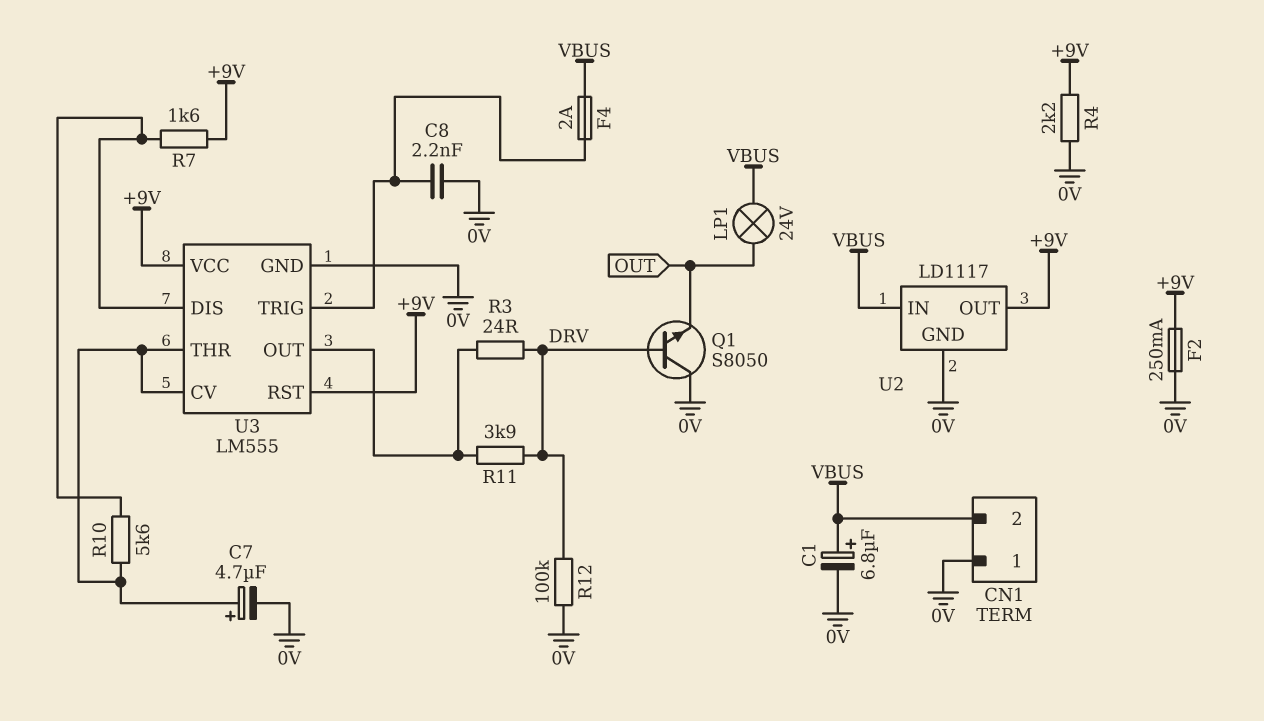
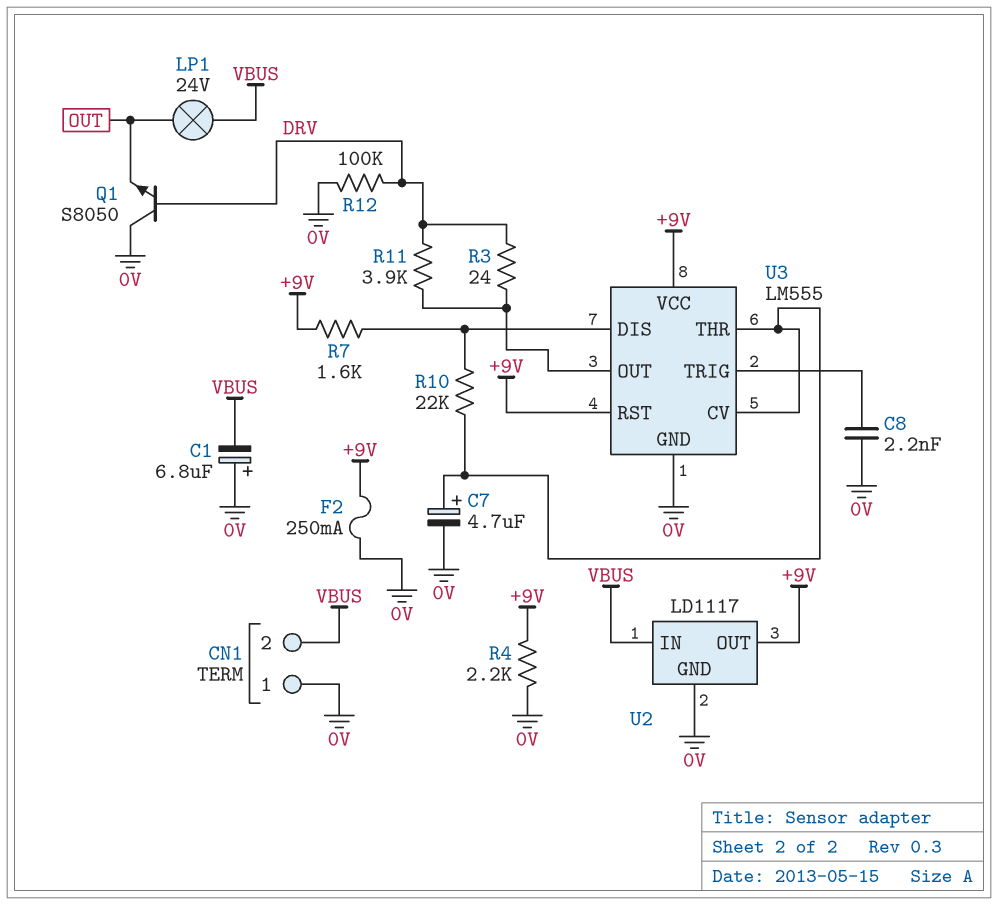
C1: 6.8uF (plus VBUS, minus 0V) -> 6.8uF (plus 0V, minus VBUS)
F4: 2A (U3/TRIG, VBUS) -> none
R10: 5.6k (U3/CV, U3/DIS) -> 22k (U3/CV, U3/DIS)

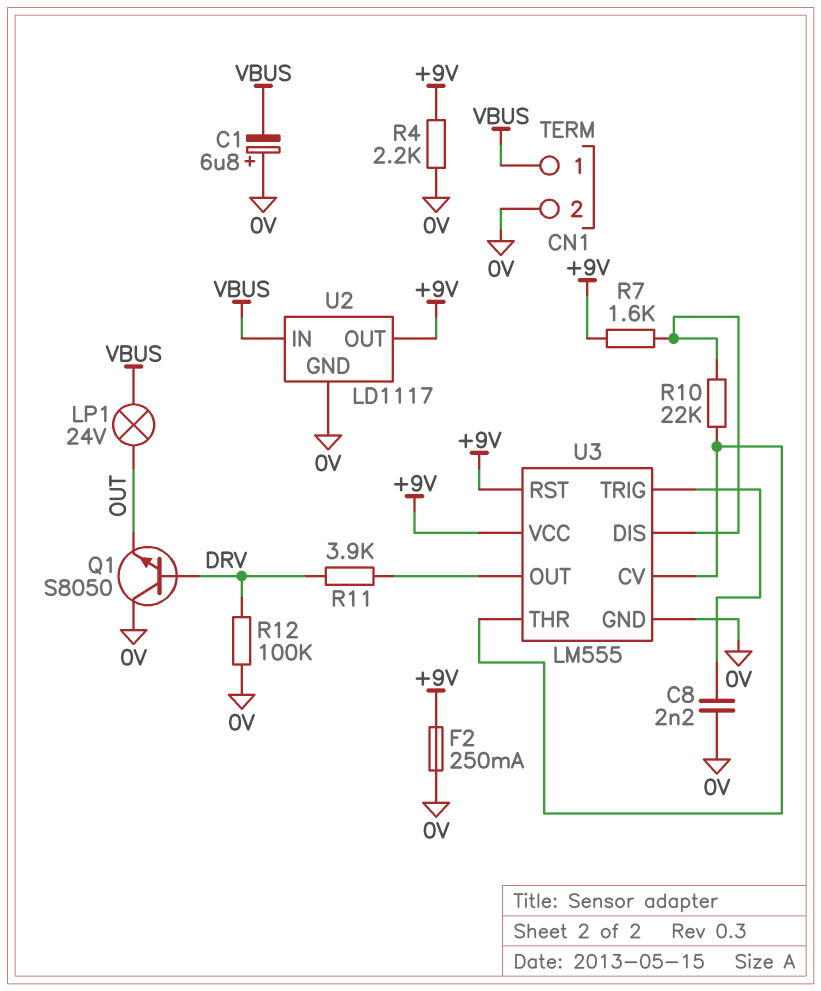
C7: 4.7uF (plus U3/CV, minus 0V) -> none
CN1 pin 1: 0V -> VBUS
CN1 pin 2: VBUS -> 0V
R3: 24 (DRV, U3/OUT) -> none

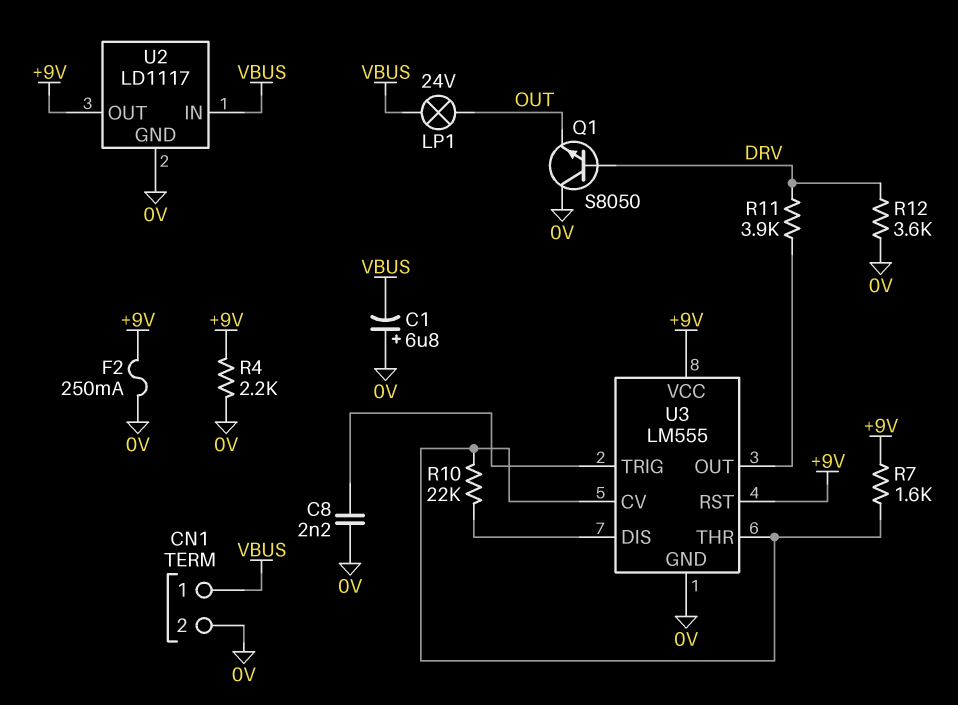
R7: 1.6k (+9V, U3/DIS) -> 1.6k (+9V, U3/CV)
R12: 100k (0V, DRV) -> 3.6k (0V, DRV)

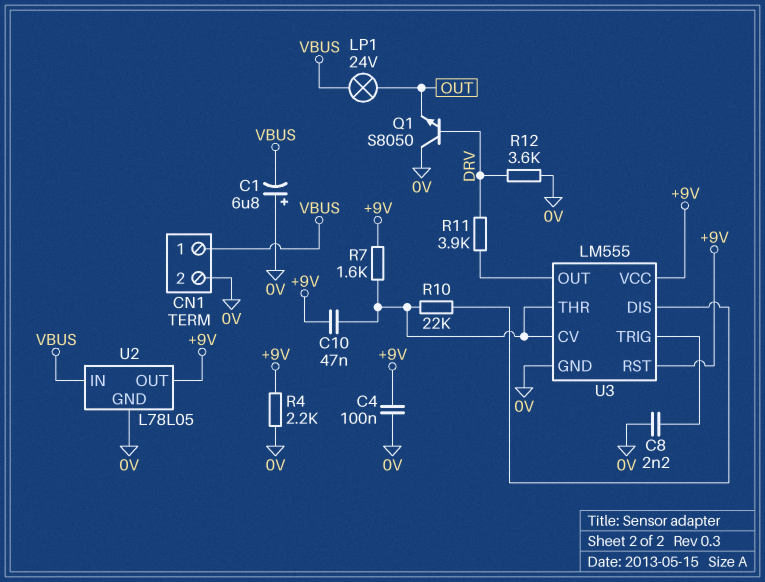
C4: none -> 100nF (+9V, 0V)
C10: none -> 47nF (+9V, U3/CV)
F2: 250mA (+9V, 0V) -> none
U2: LD1117 -> L78L05

